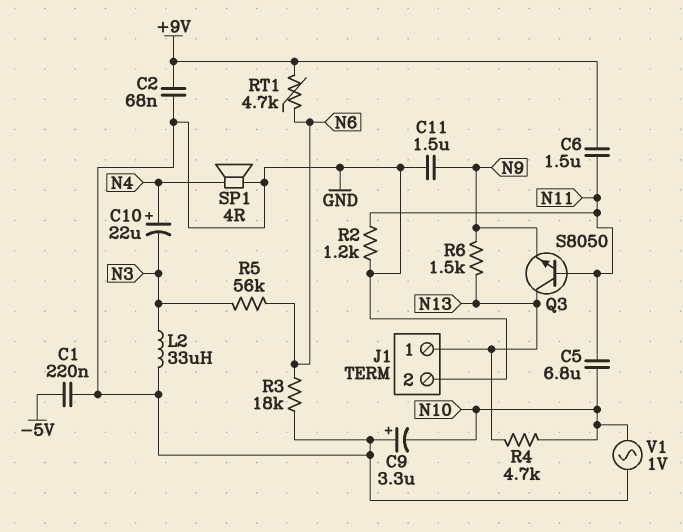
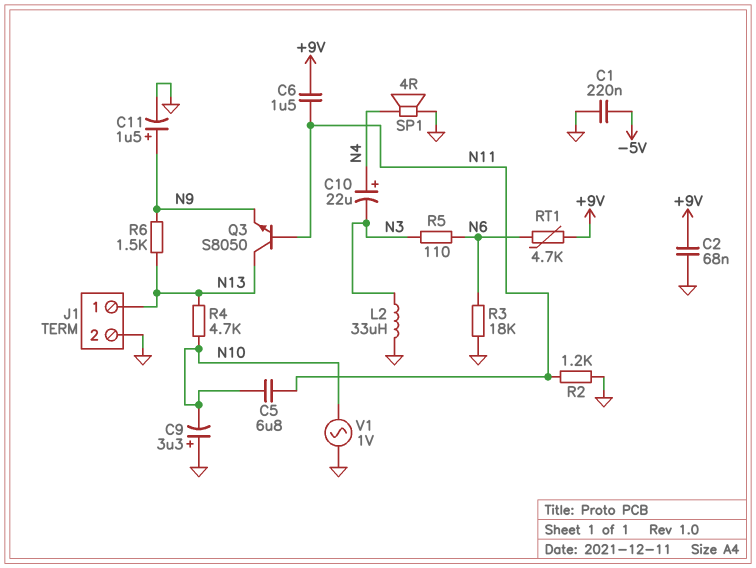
C11: 1.5uF (GND, N9) -> 1.5uF (plus N9, minus GND)
R5: 56k (N3, N6) -> 110 (N3, N6)

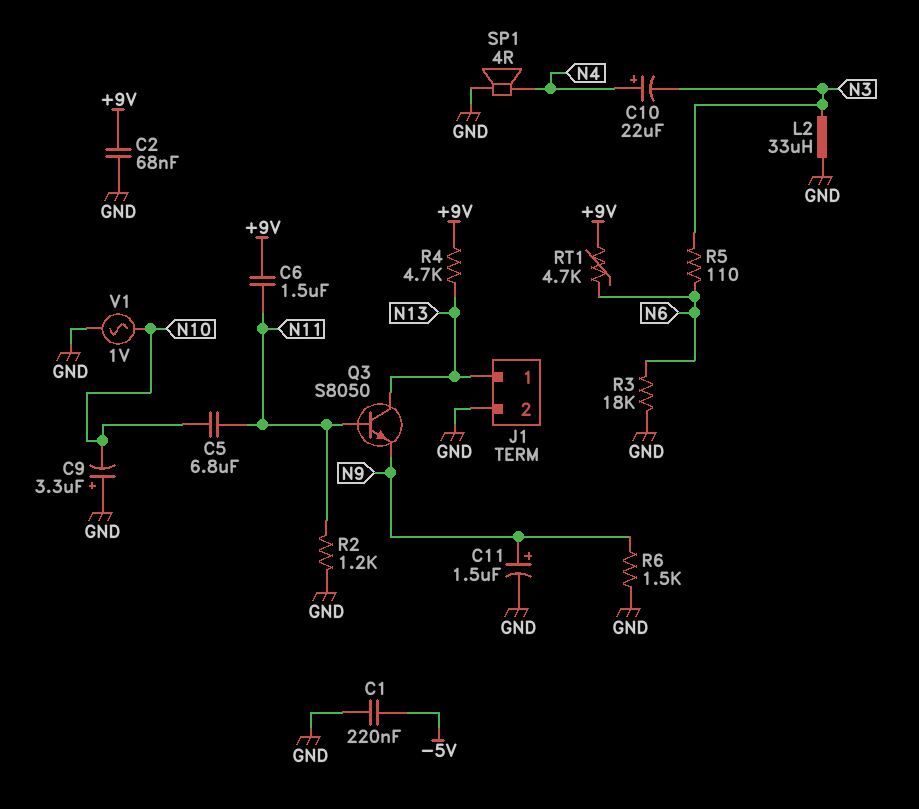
R4: 4.7k (N10, N13) -> 4.7k (+9V, N13)
R6: 1.5k (N9, N13) -> 1.5k (GND, N9)

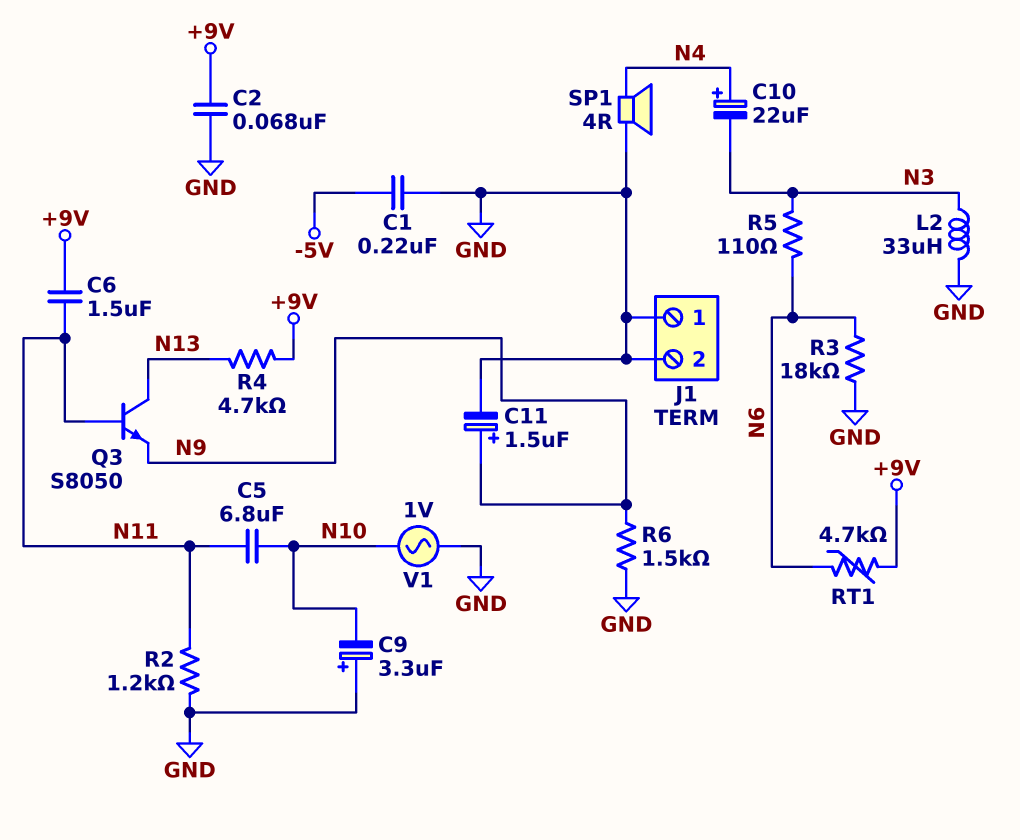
J1 pin 1: N13 -> GND

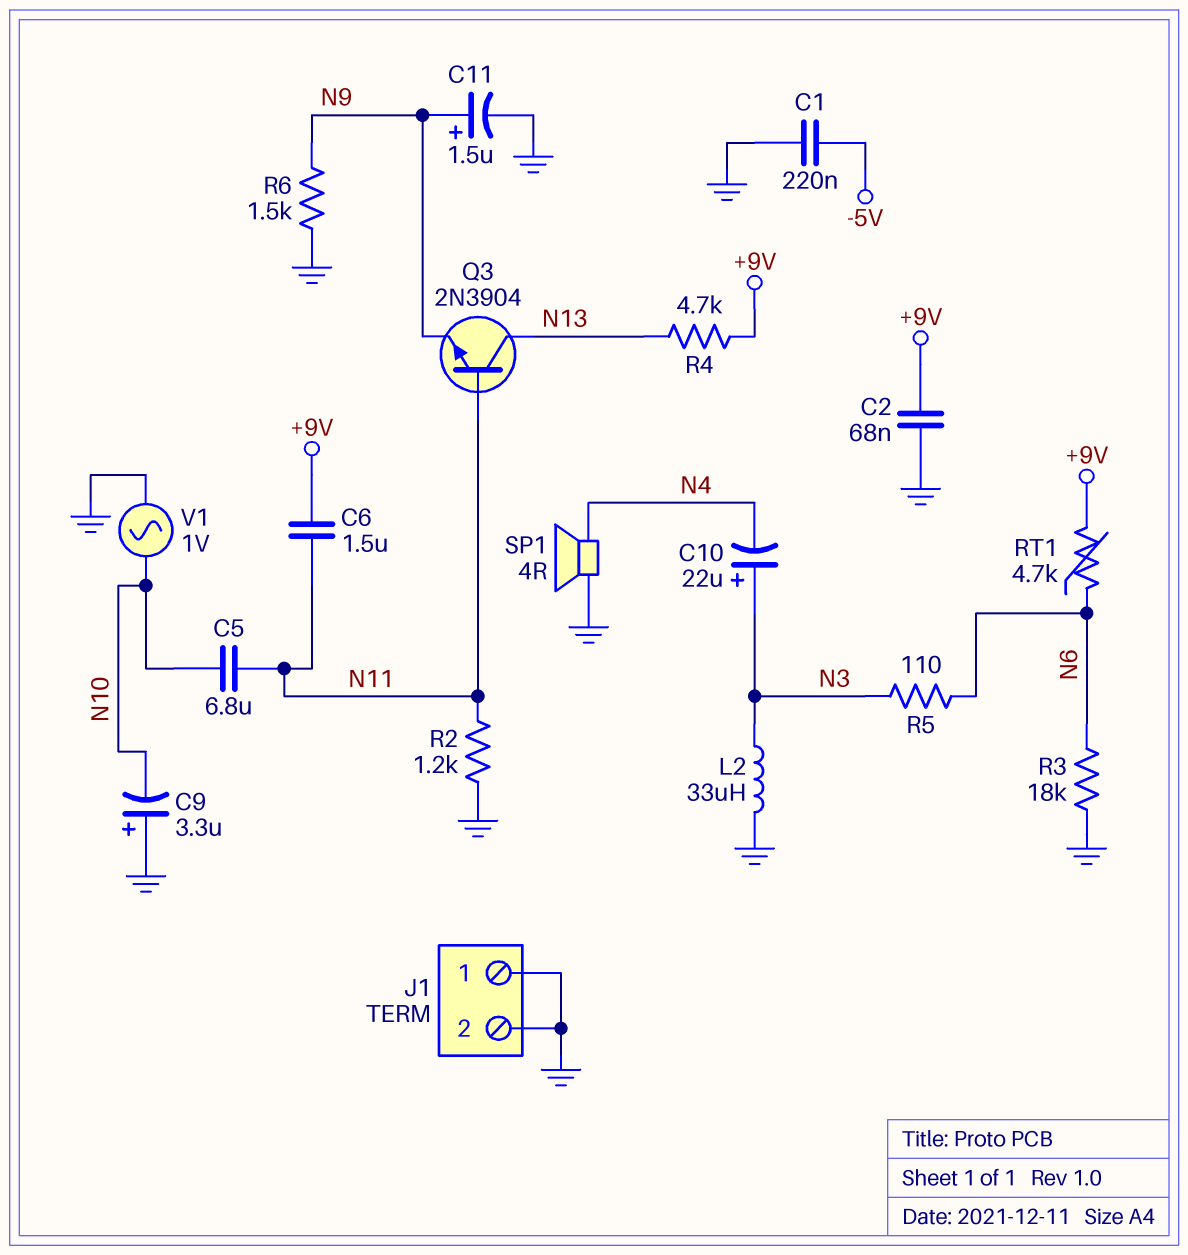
C10: 22uF (plus N4, minus N3) -> 22uF (plus N3, minus N4)
Q3: NPN S8050 (B N11, C N13, E N9) -> NPN 2N3904 (B N11, C N13, E N9)

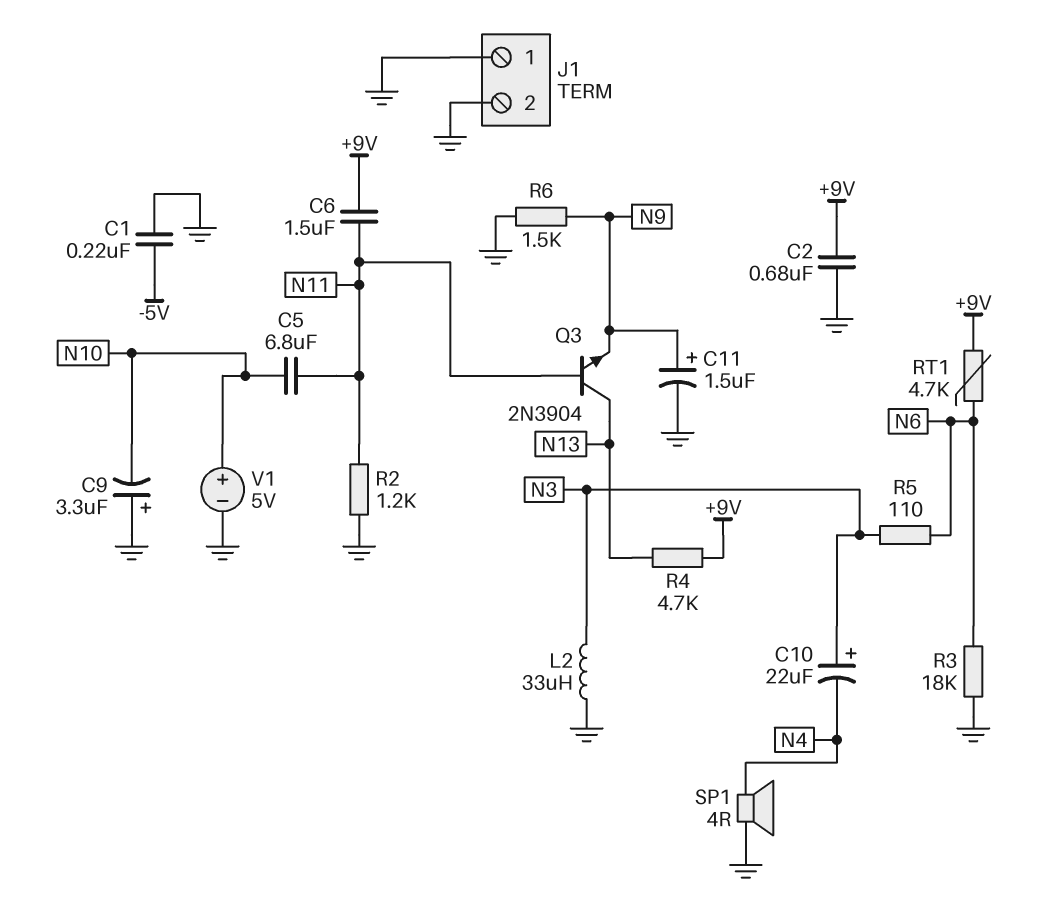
C2: 68nF (+9V, GND) -> 680nF (+9V, GND)
V1: AC 1V (GND, N10) -> 5V (plus N10, minus GND)

